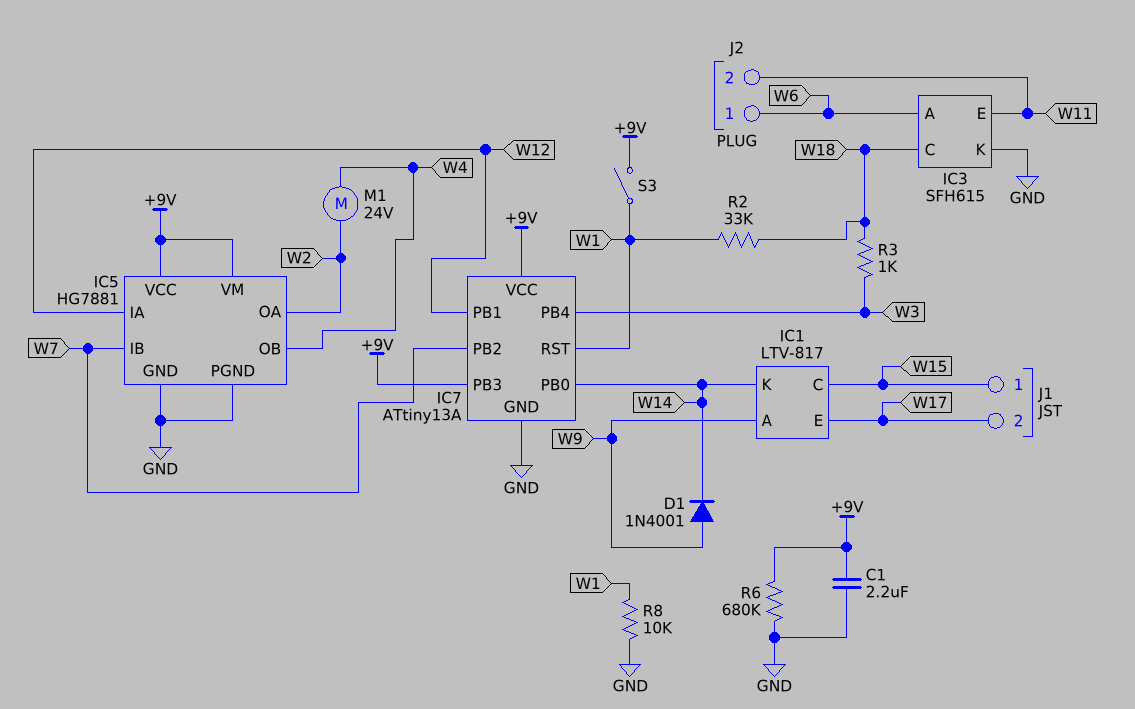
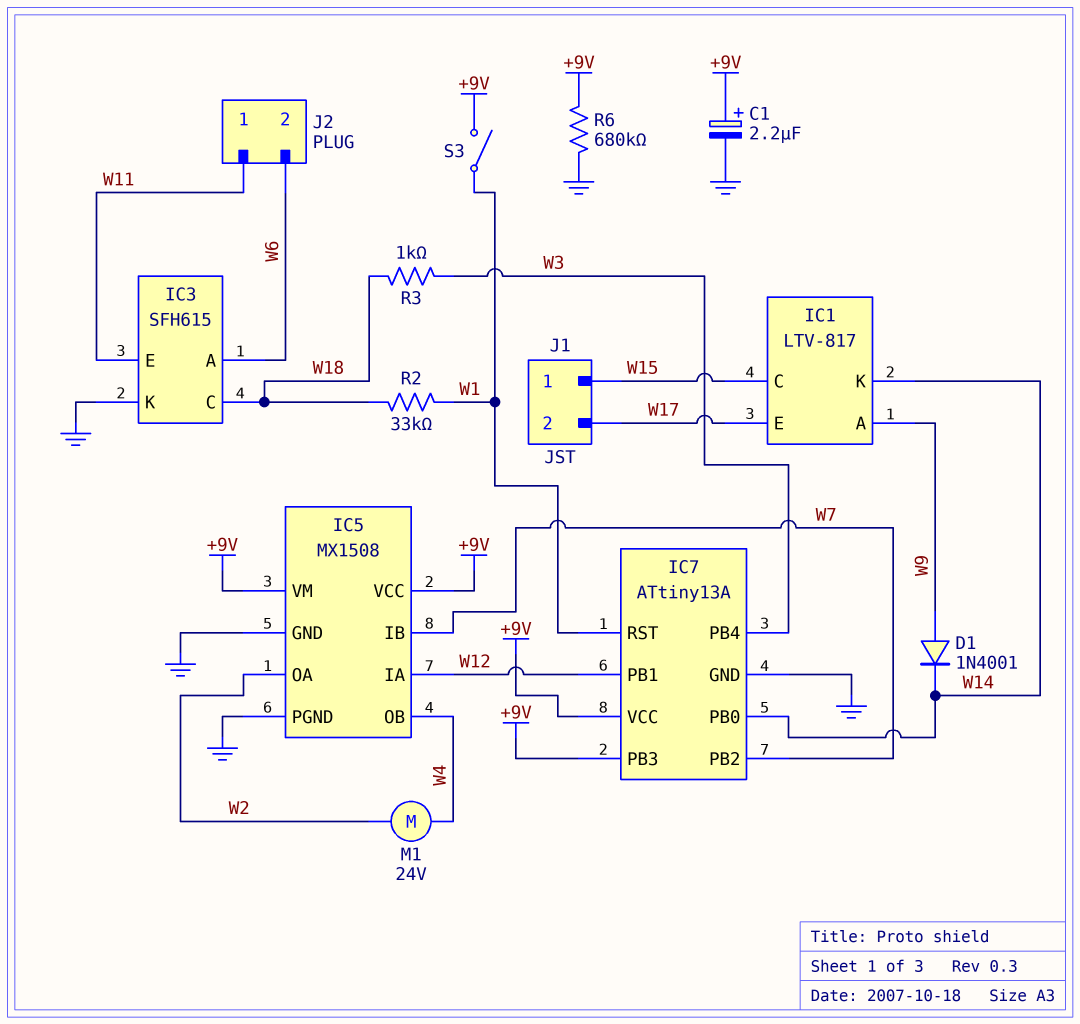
C1: 2.2uF (+9V, GND) -> 2.2uF (plus +9V, minus GND)
IC5: HG7881 -> MX1508
J2 pin 1: W6 -> W11
J2 pin 2: W11 -> W6
R8: 10k (GND, W1) -> none

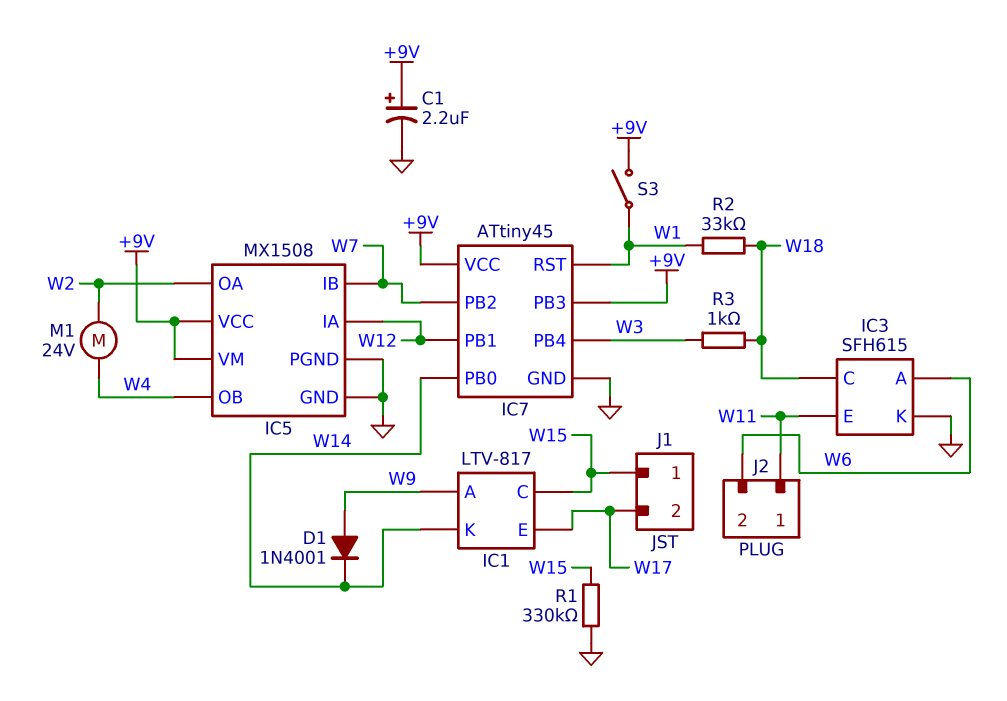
IC7: ATtiny13A -> ATtiny45
R1: none -> 330k (GND, W15)
R6: 680k (+9V, GND) -> none

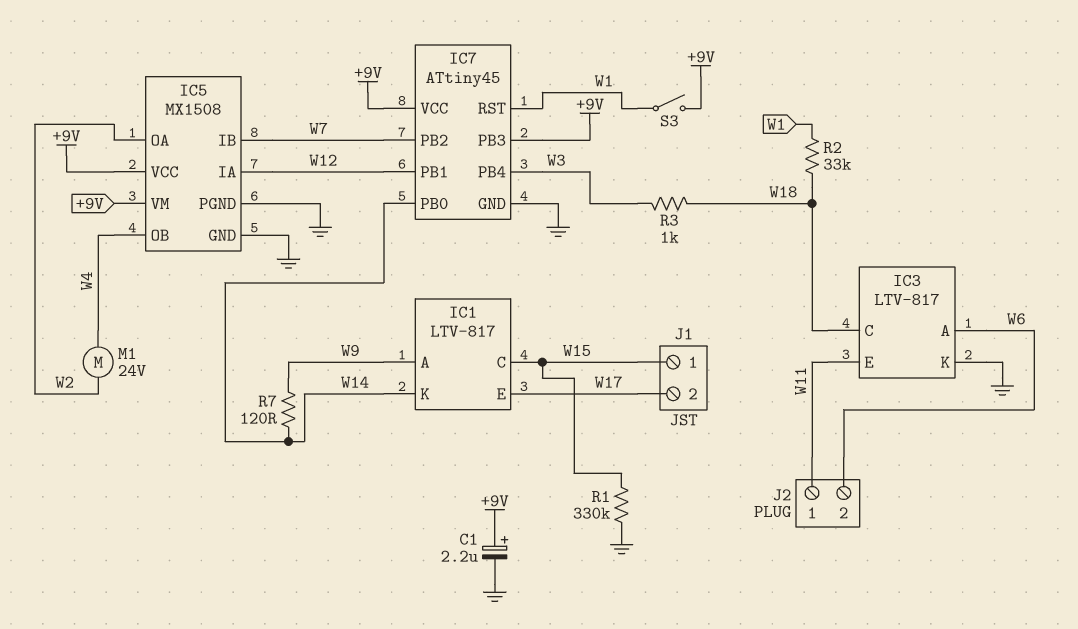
D1: diode 1N4001 (A W9, K W14) -> none
IC3: SFH615 -> LTV-817
R7: none -> 120 (W9, W14)

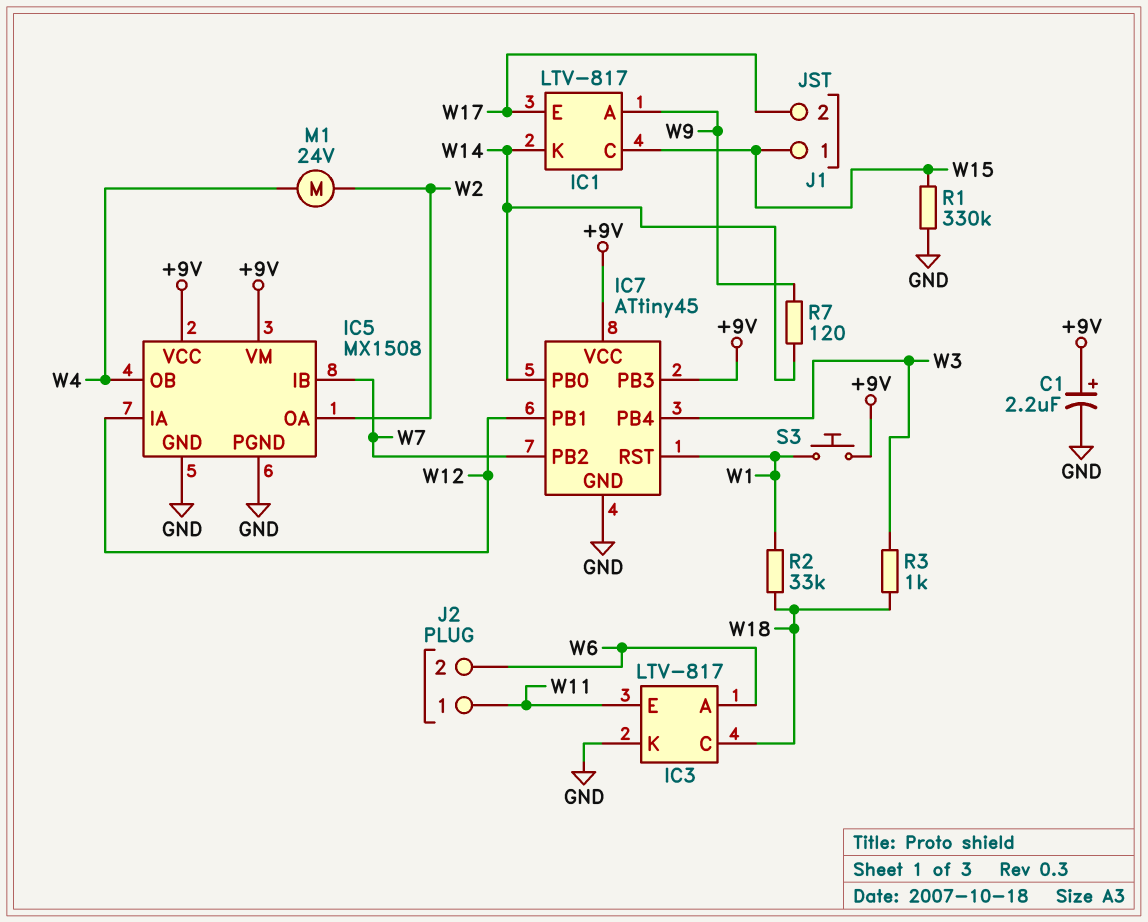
S3: switch (+9V, W1) -> button (+9V, W1)

